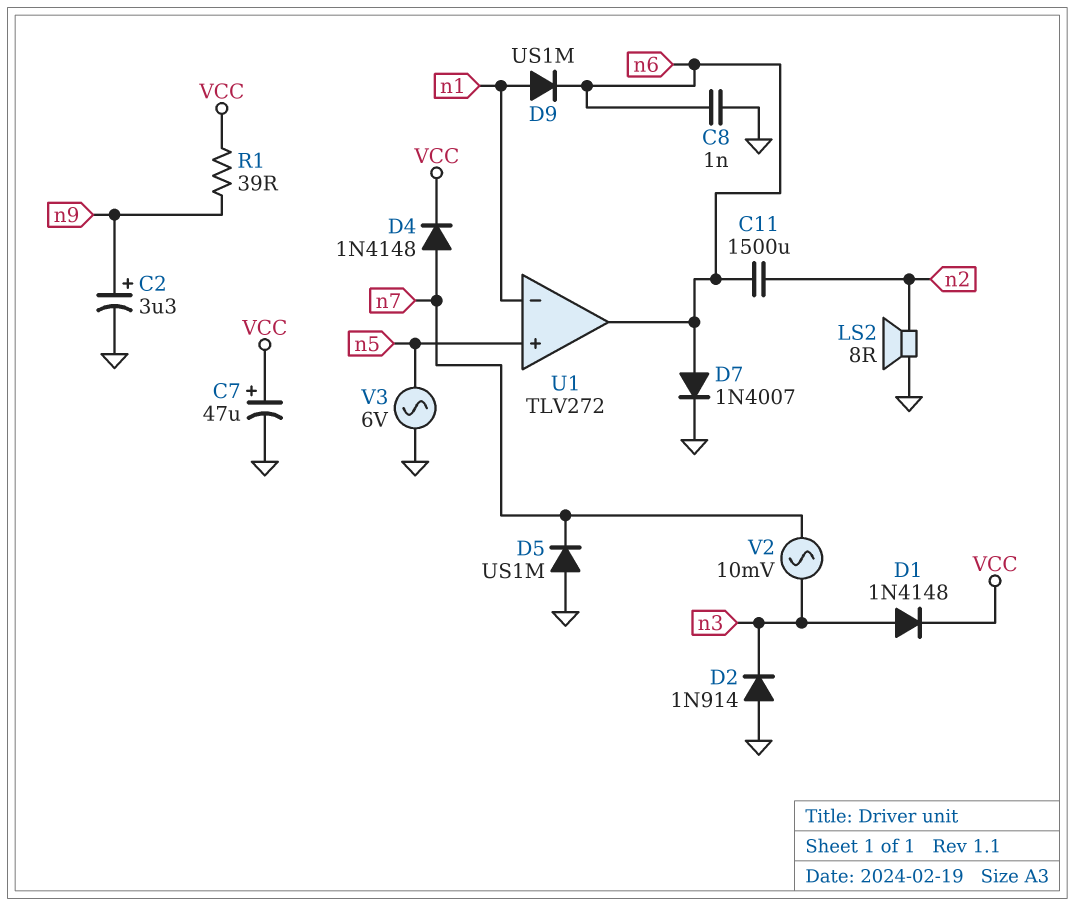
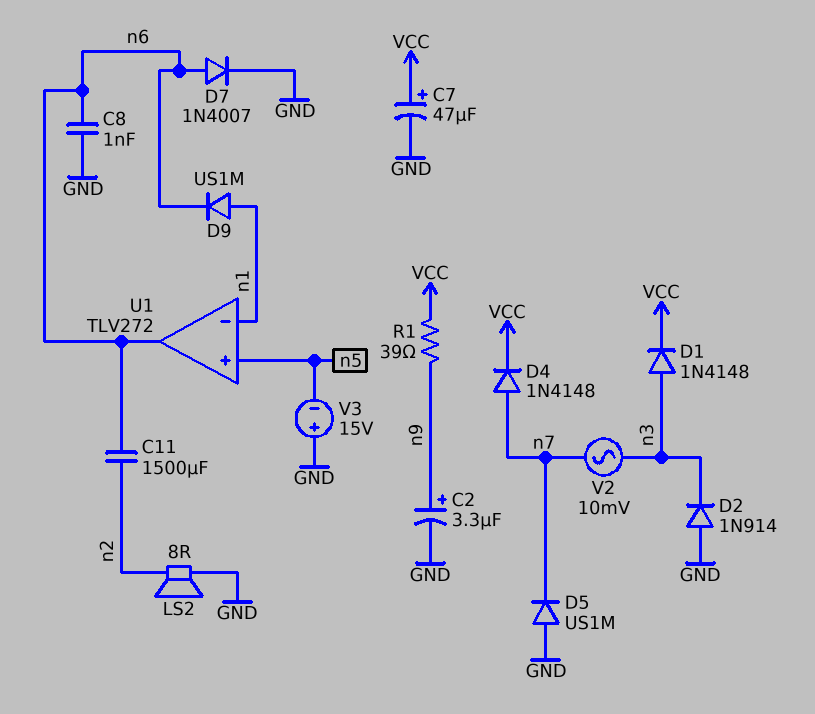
V3: AC 6V (GND, n5) -> 15V (plus GND, minus n5)

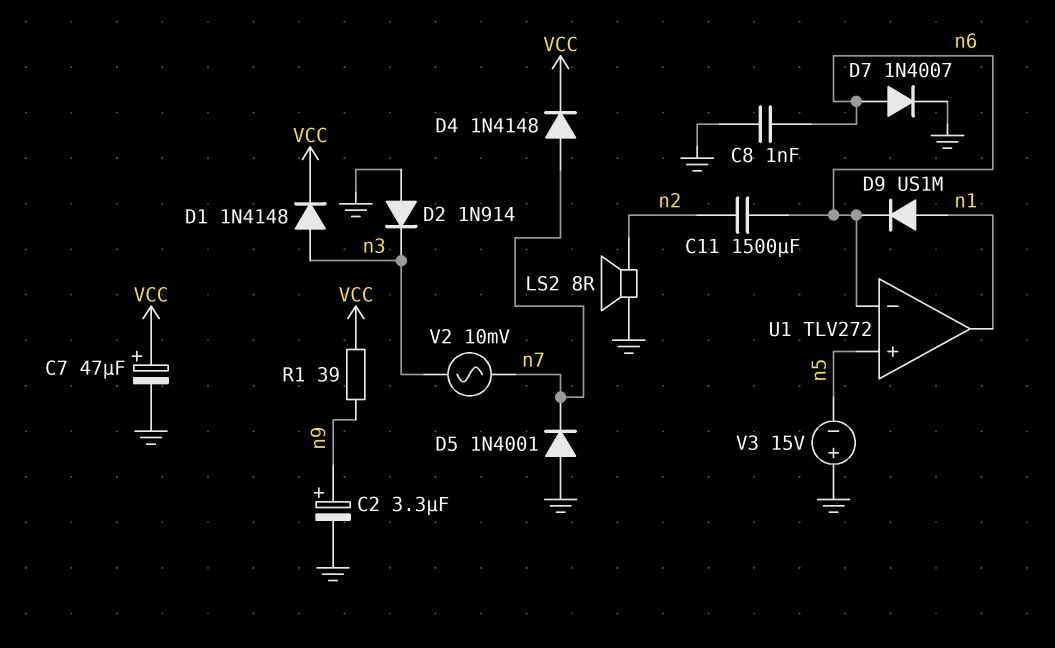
D5: diode US1M (A GND, K n7) -> diode 1N4001 (A GND, K n7)
U1 pin in-: n1 -> n6
U1 pin out: n6 -> n1

